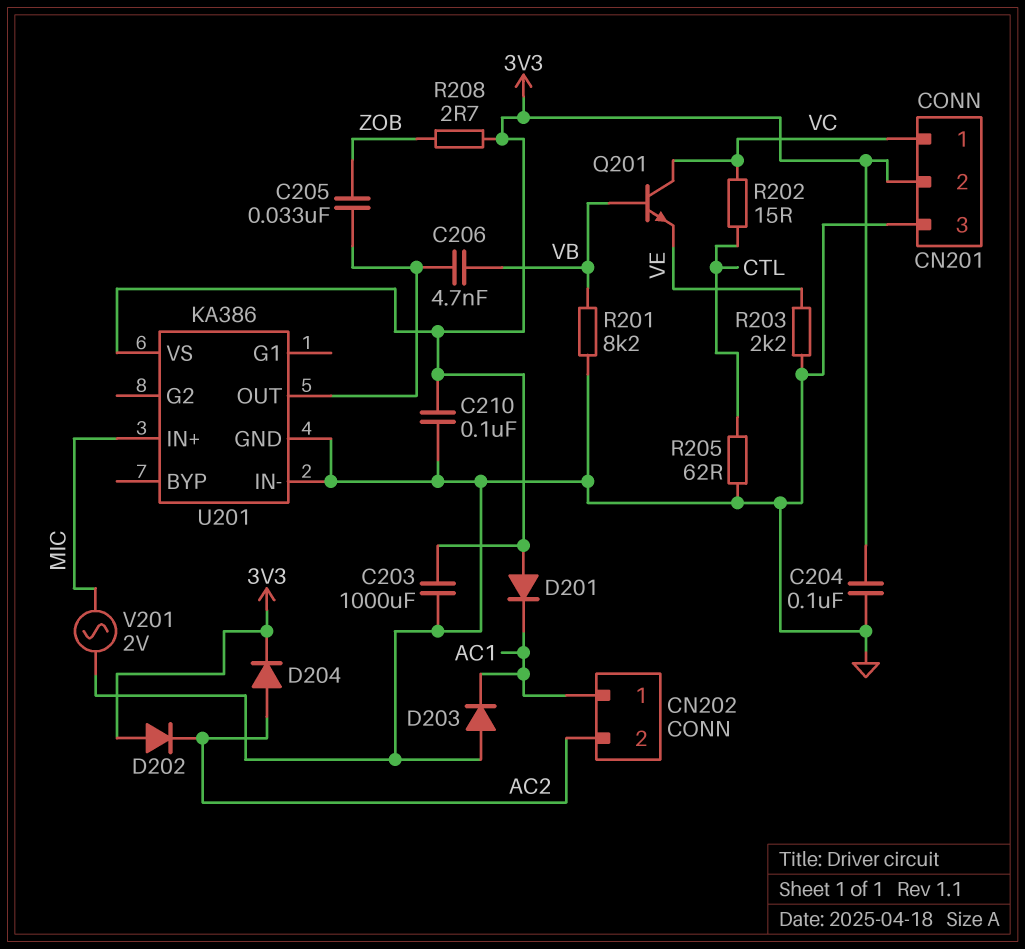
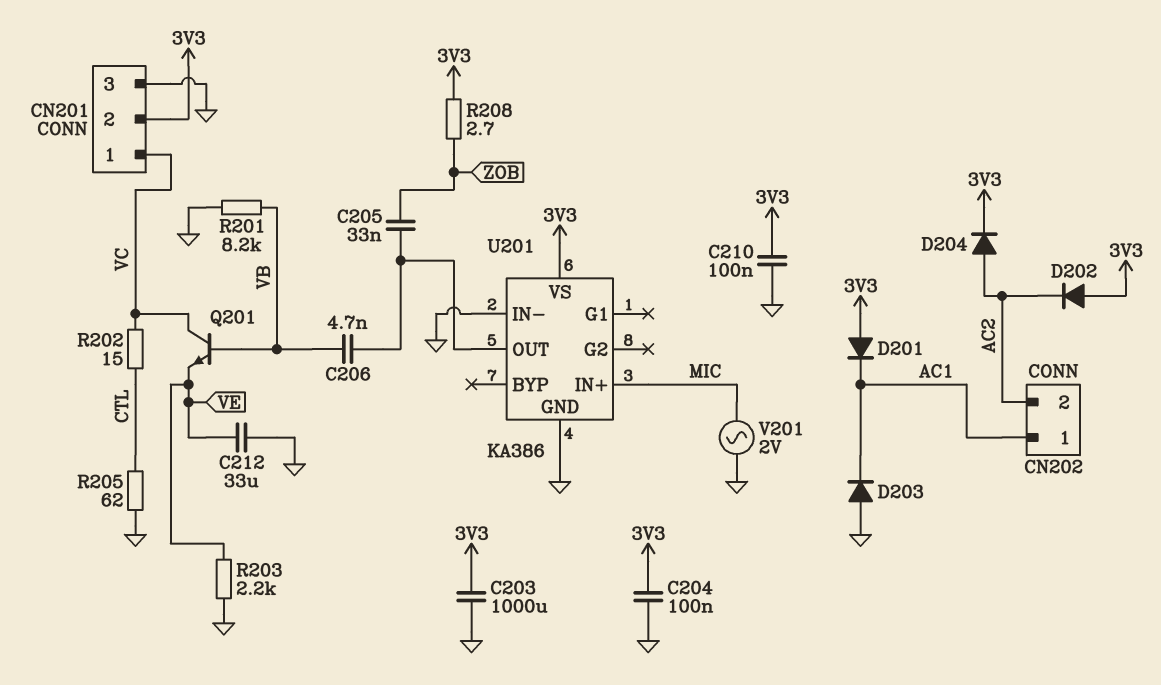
C212: none -> 33uF (GND, VE)

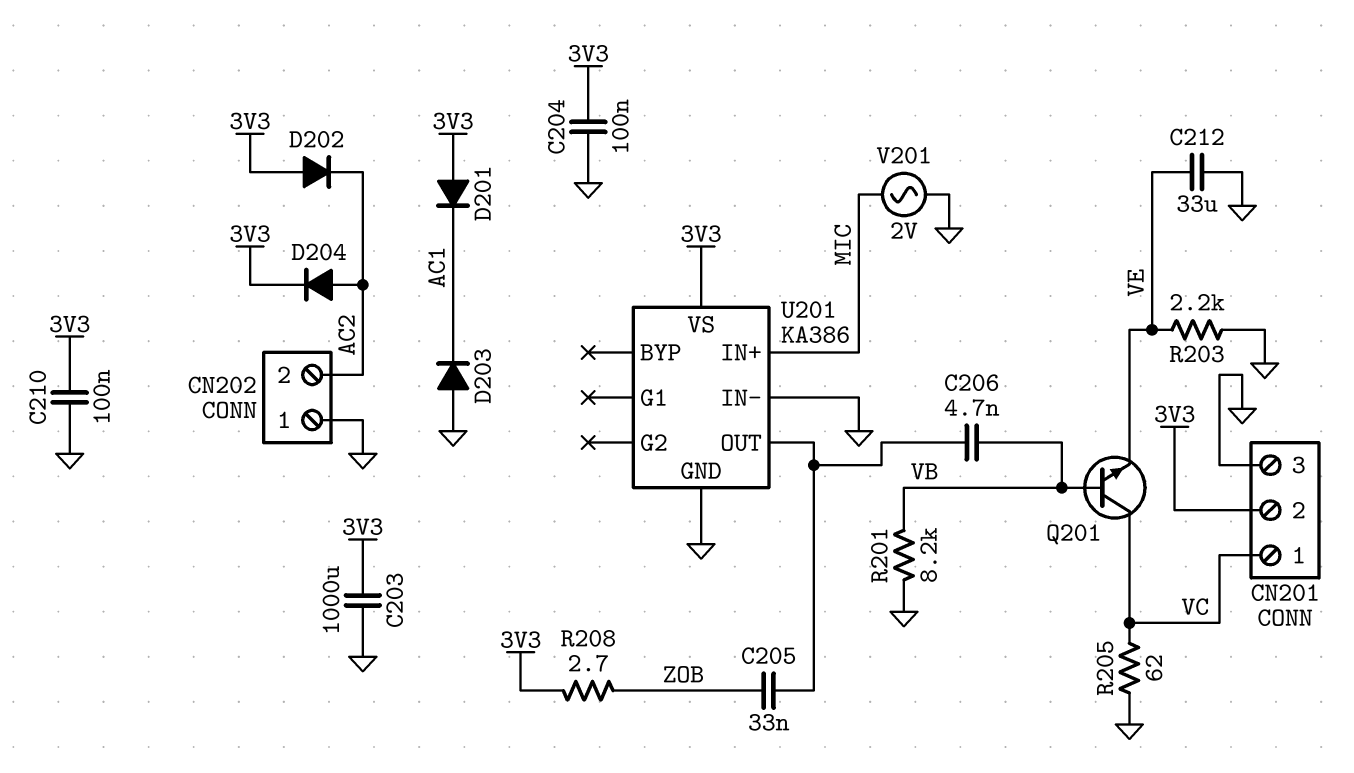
CN202 pin 1: AC1 -> GND
R202: 15 (CTL, VC) -> none
R205: 62 (CTL, GND) -> 62 (GND, VC)

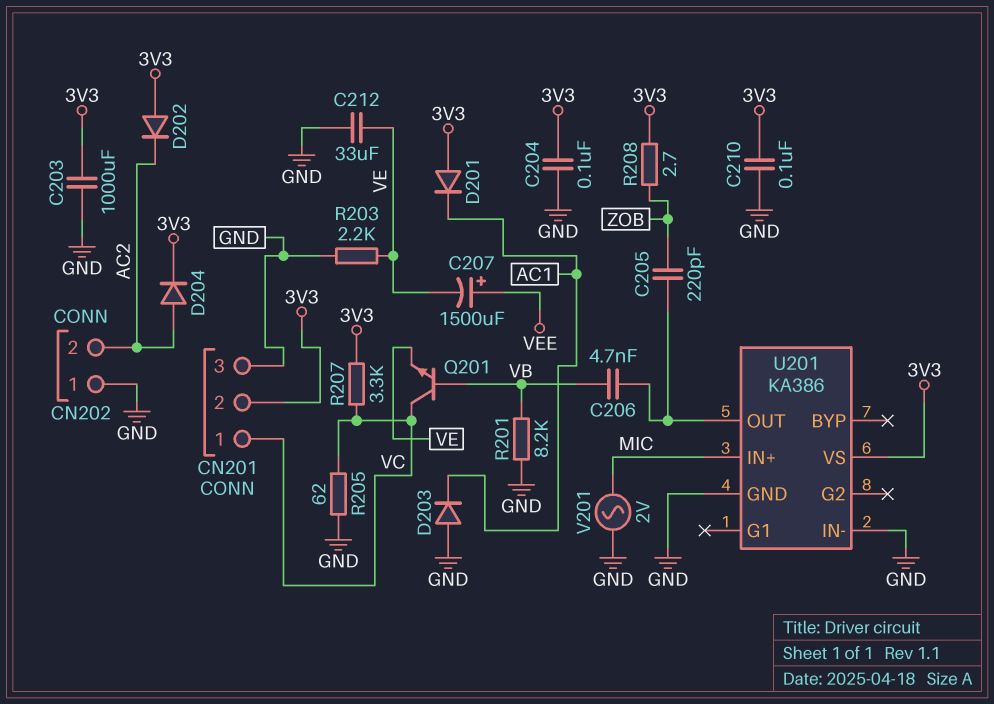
C205: 33nF (U201/OUT, ZOB) -> 220pF (U201/OUT, ZOB)
C207: none -> 1500uF (plus VEE, minus VE)
R207: none -> 3.3k (3V3, VC)

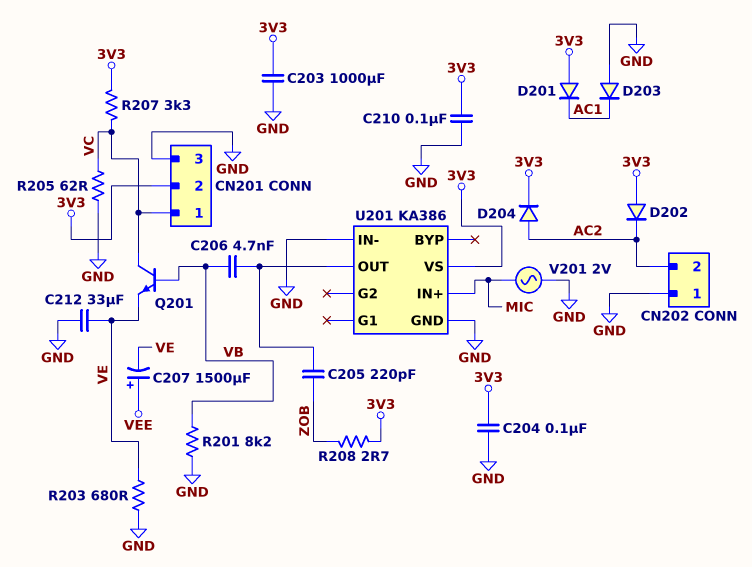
R203: 2.2k (GND, VE) -> 680 (GND, VE)

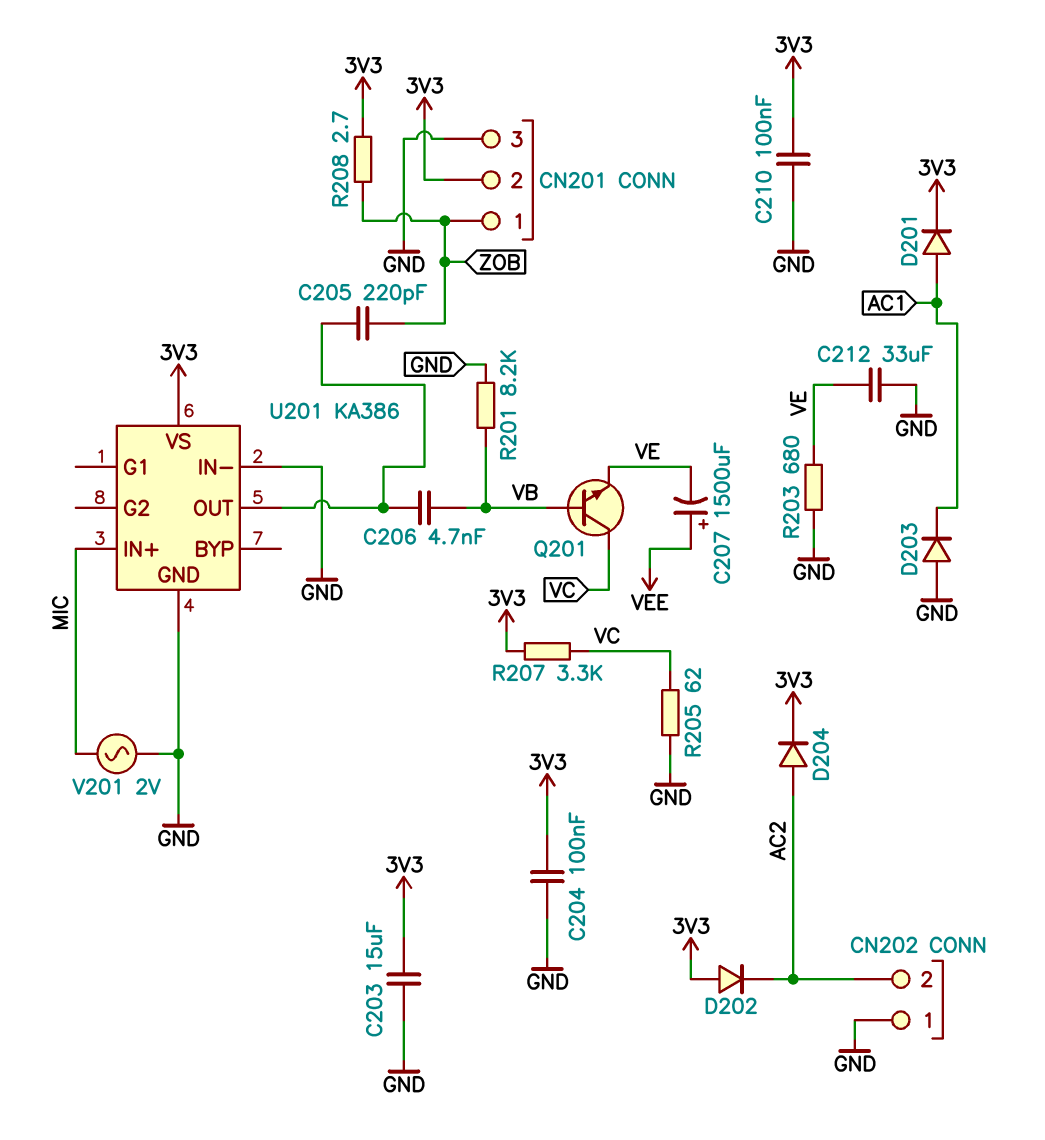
C203: 1000uF (3V3, GND) -> 15uF (3V3, GND)
CN201 pin 1: VC -> ZOB
D201: diode (A 3V3, K AC1) -> diode (A AC1, K 3V3)

